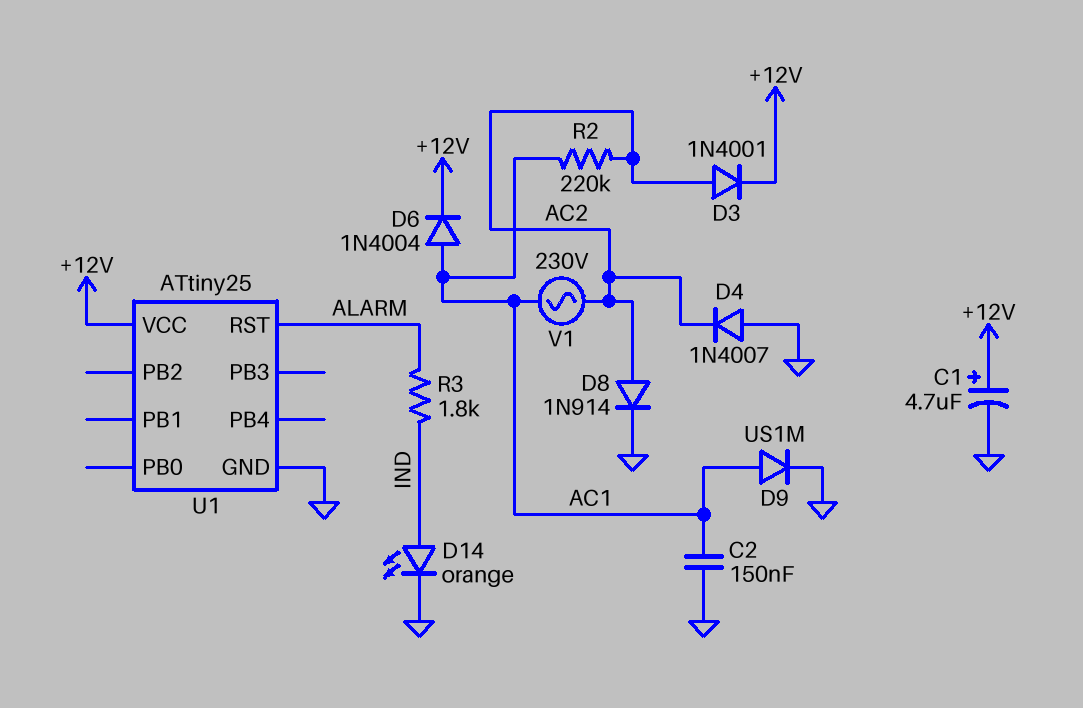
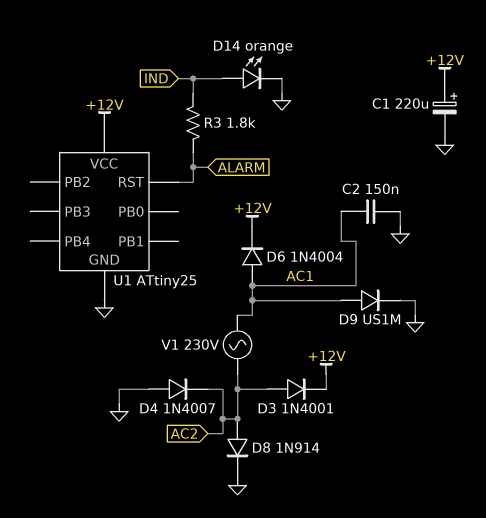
C1: 4.7uF (plus +12V, minus GND) -> 220uF (plus +12V, minus GND)
R2: 220k (AC1, AC2) -> none

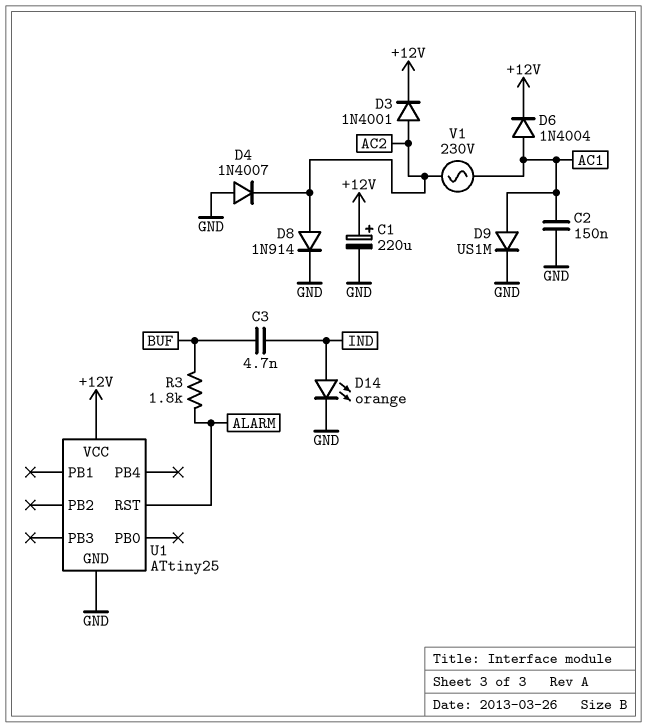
C3: none -> 4.7nF (BUF, IND)
R3: 1.8k (ALARM, IND) -> 1.8k (ALARM, BUF)

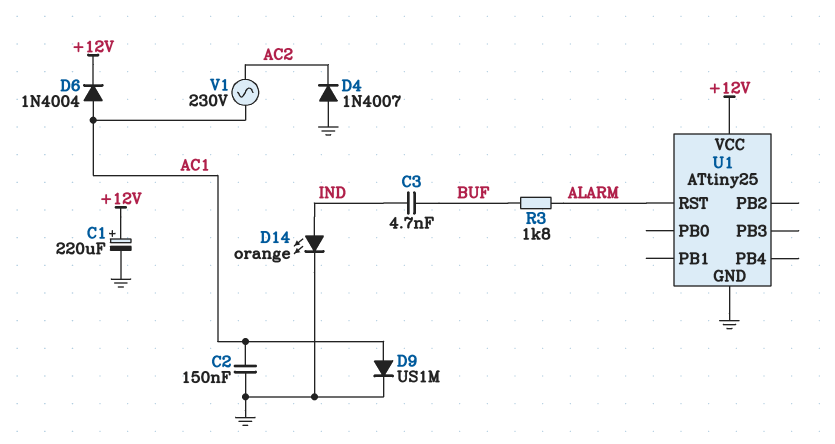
D3: diode 1N4001 (A AC2, K +12V) -> none
D8: diode 1N914 (A AC2, K GND) -> none

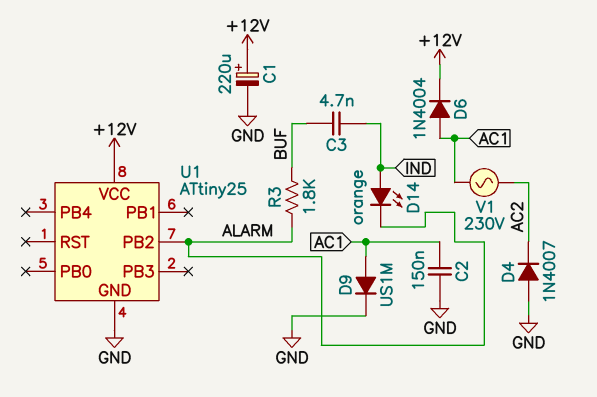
D14: LED orange (A IND, K GND) -> LED orange (A IND, K ALARM)
U1 pin PB2: none -> ALARM
U1 pin RST: ALARM -> none

